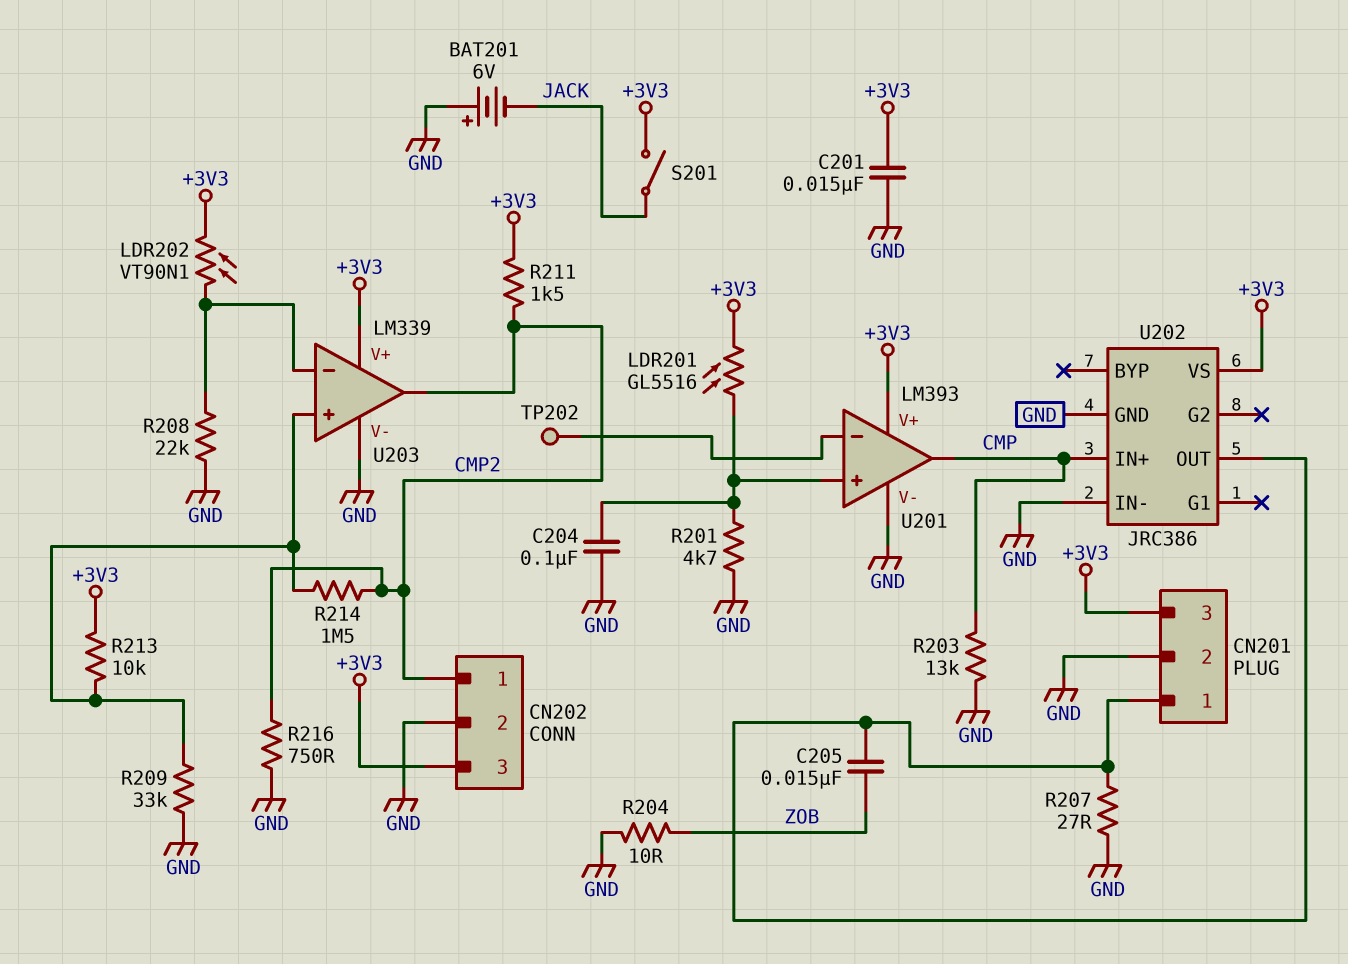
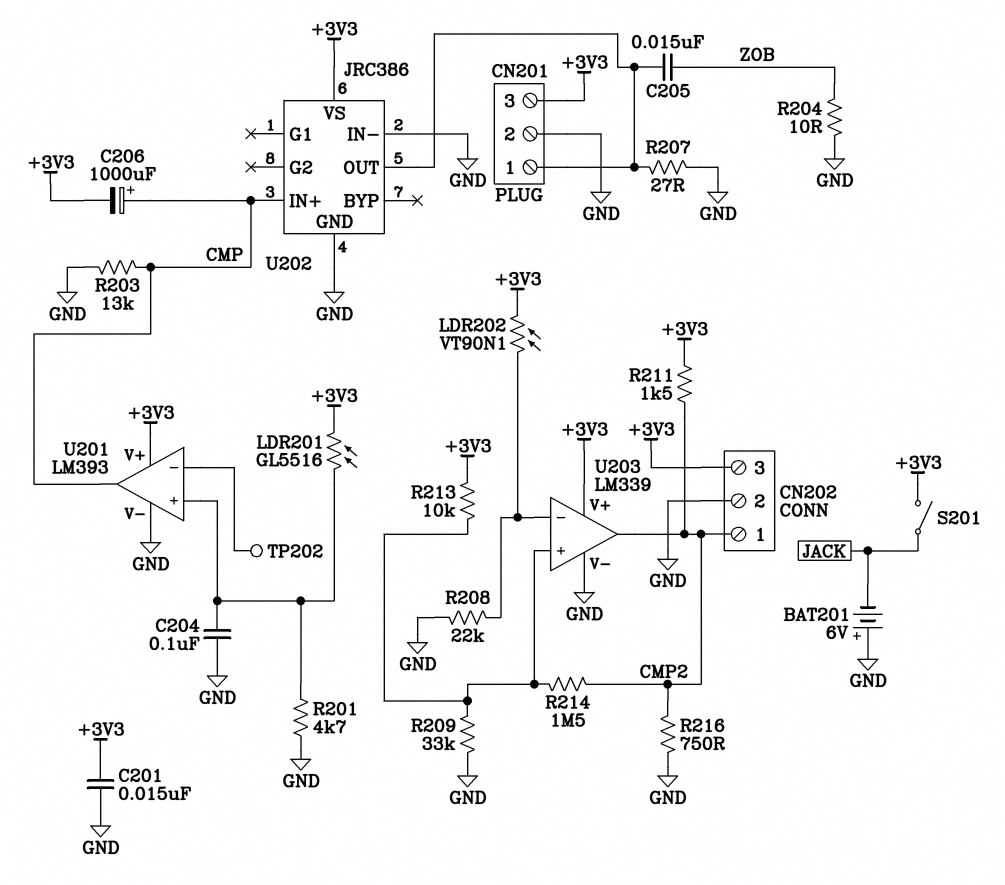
C206: none -> 1000uF (plus CMP, minus +3V3)

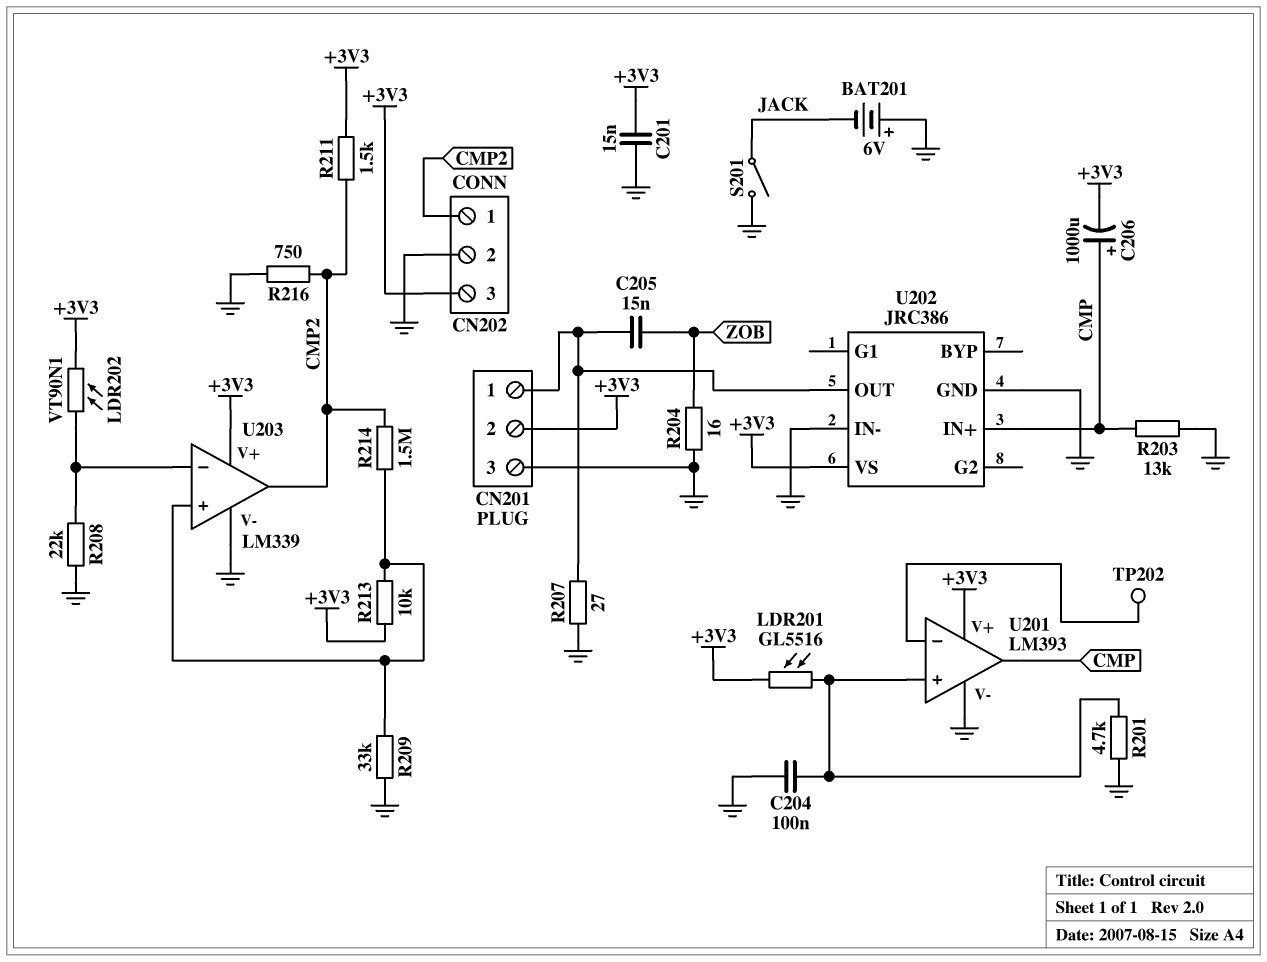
CN201 pin 2: GND -> +3V3
CN201 pin 3: +3V3 -> GND
R204: 10 (GND, ZOB) -> 16 (GND, ZOB)
S201: switch (+3V3, JACK) -> switch (GND, JACK)

